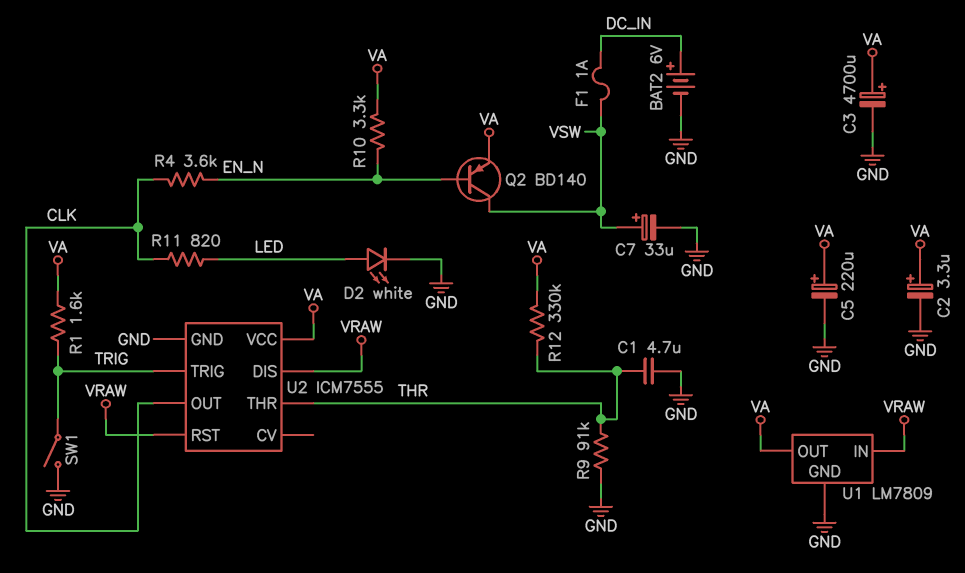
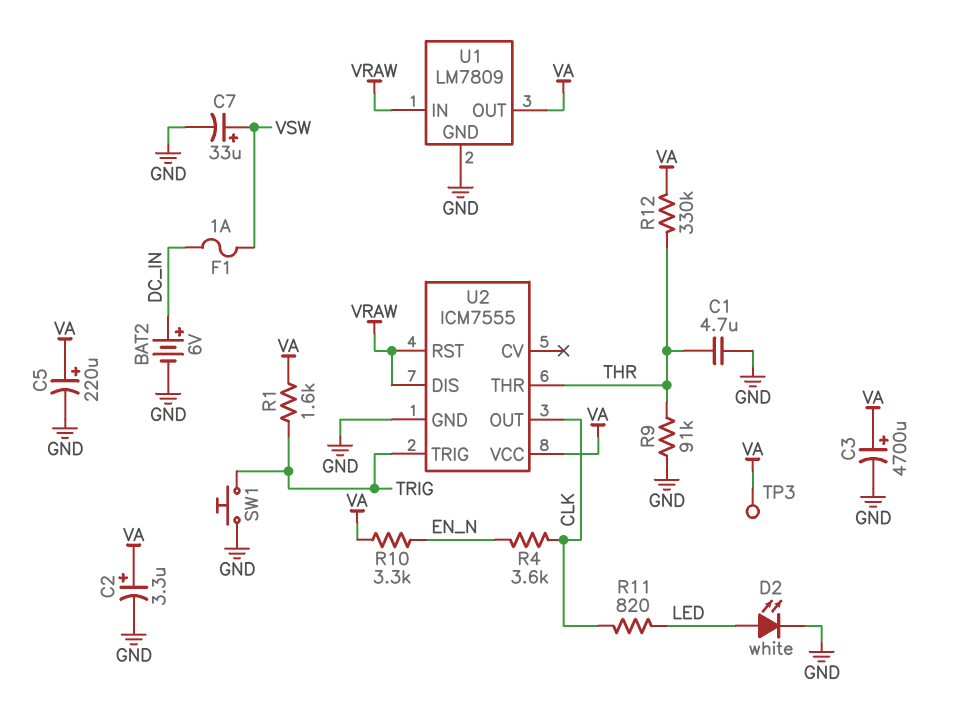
Q2: PNP BD140 (B EN_N, C VSW, E VA) -> none
SW1: switch (GND, TRIG) -> button (GND, TRIG)
TP3: none -> test point (VA)

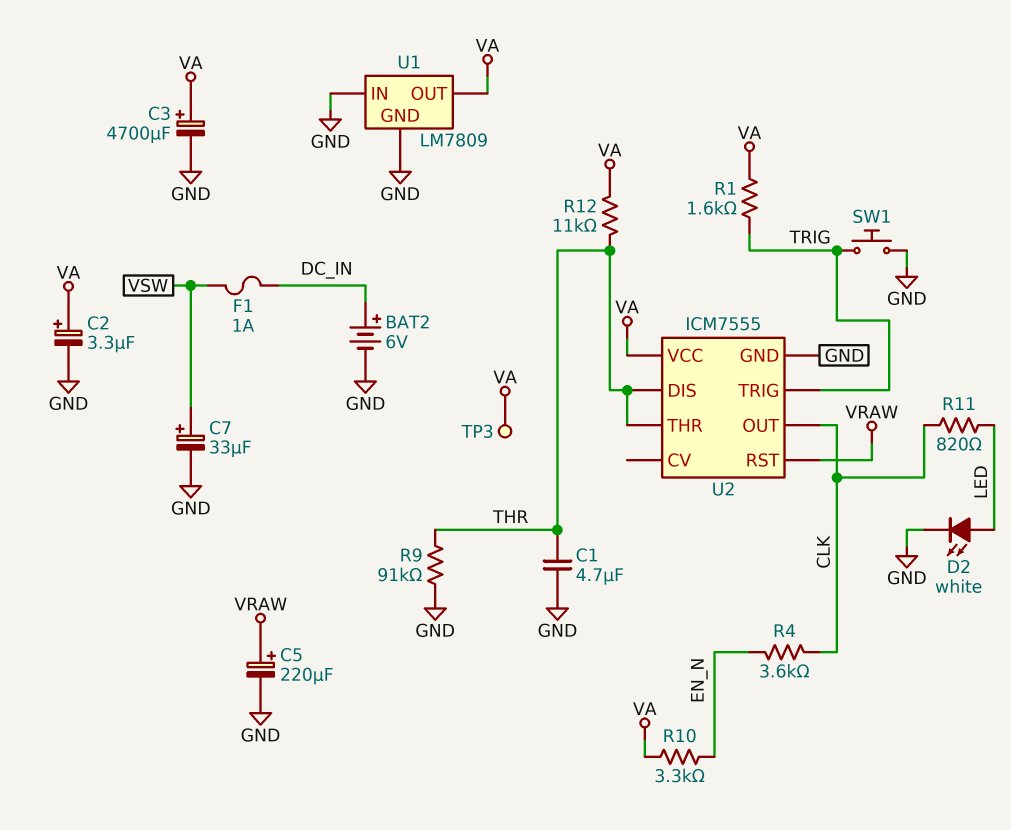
C5: 220uF (plus VA, minus GND) -> 220uF (plus VRAW, minus GND)
R12: 330k (THR, VA) -> 11k (THR, VA)
U1 pin IN: VRAW -> GND
U2 pin DIS: VRAW -> THR

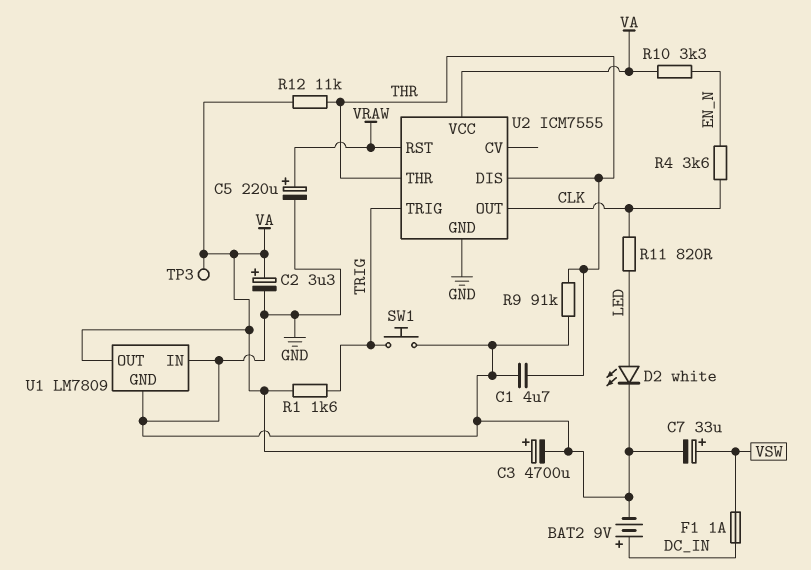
BAT2: 6V (plus DC_IN, minus GND) -> 9V (plus DC_IN, minus GND)

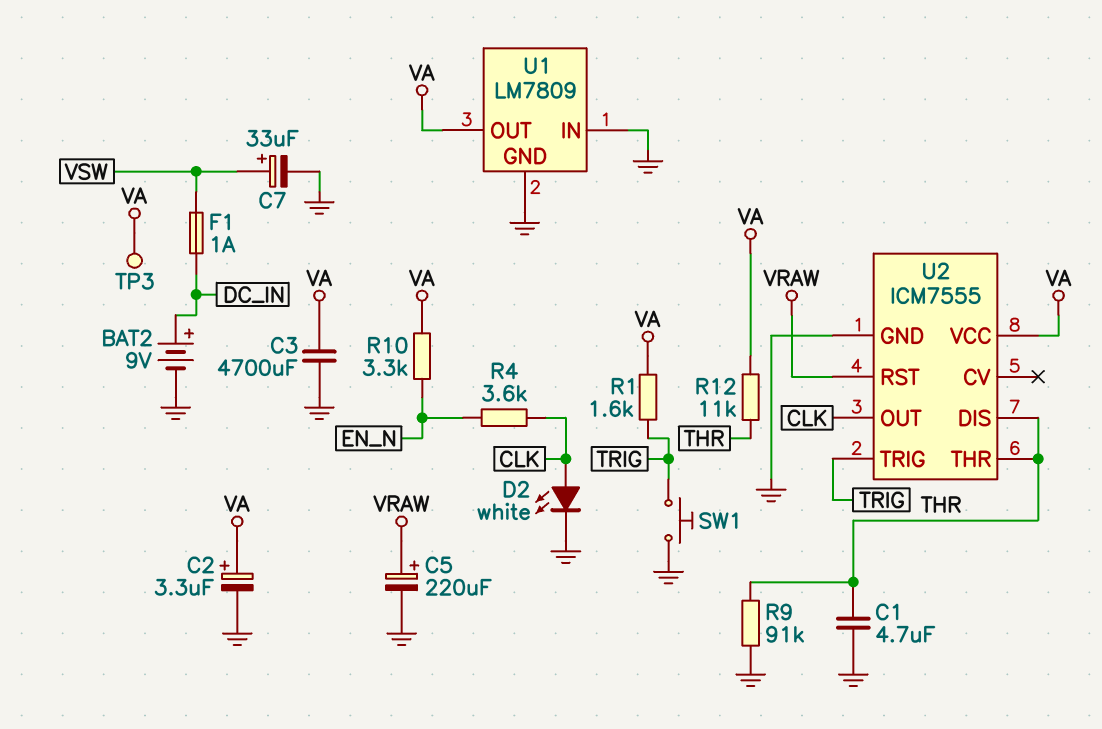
C3: 4700uF (plus VA, minus GND) -> 4700uF (GND, VA)
D2: LED white (A LED, K GND) -> LED white (A CLK, K GND)
R11: 820 (CLK, LED) -> none

